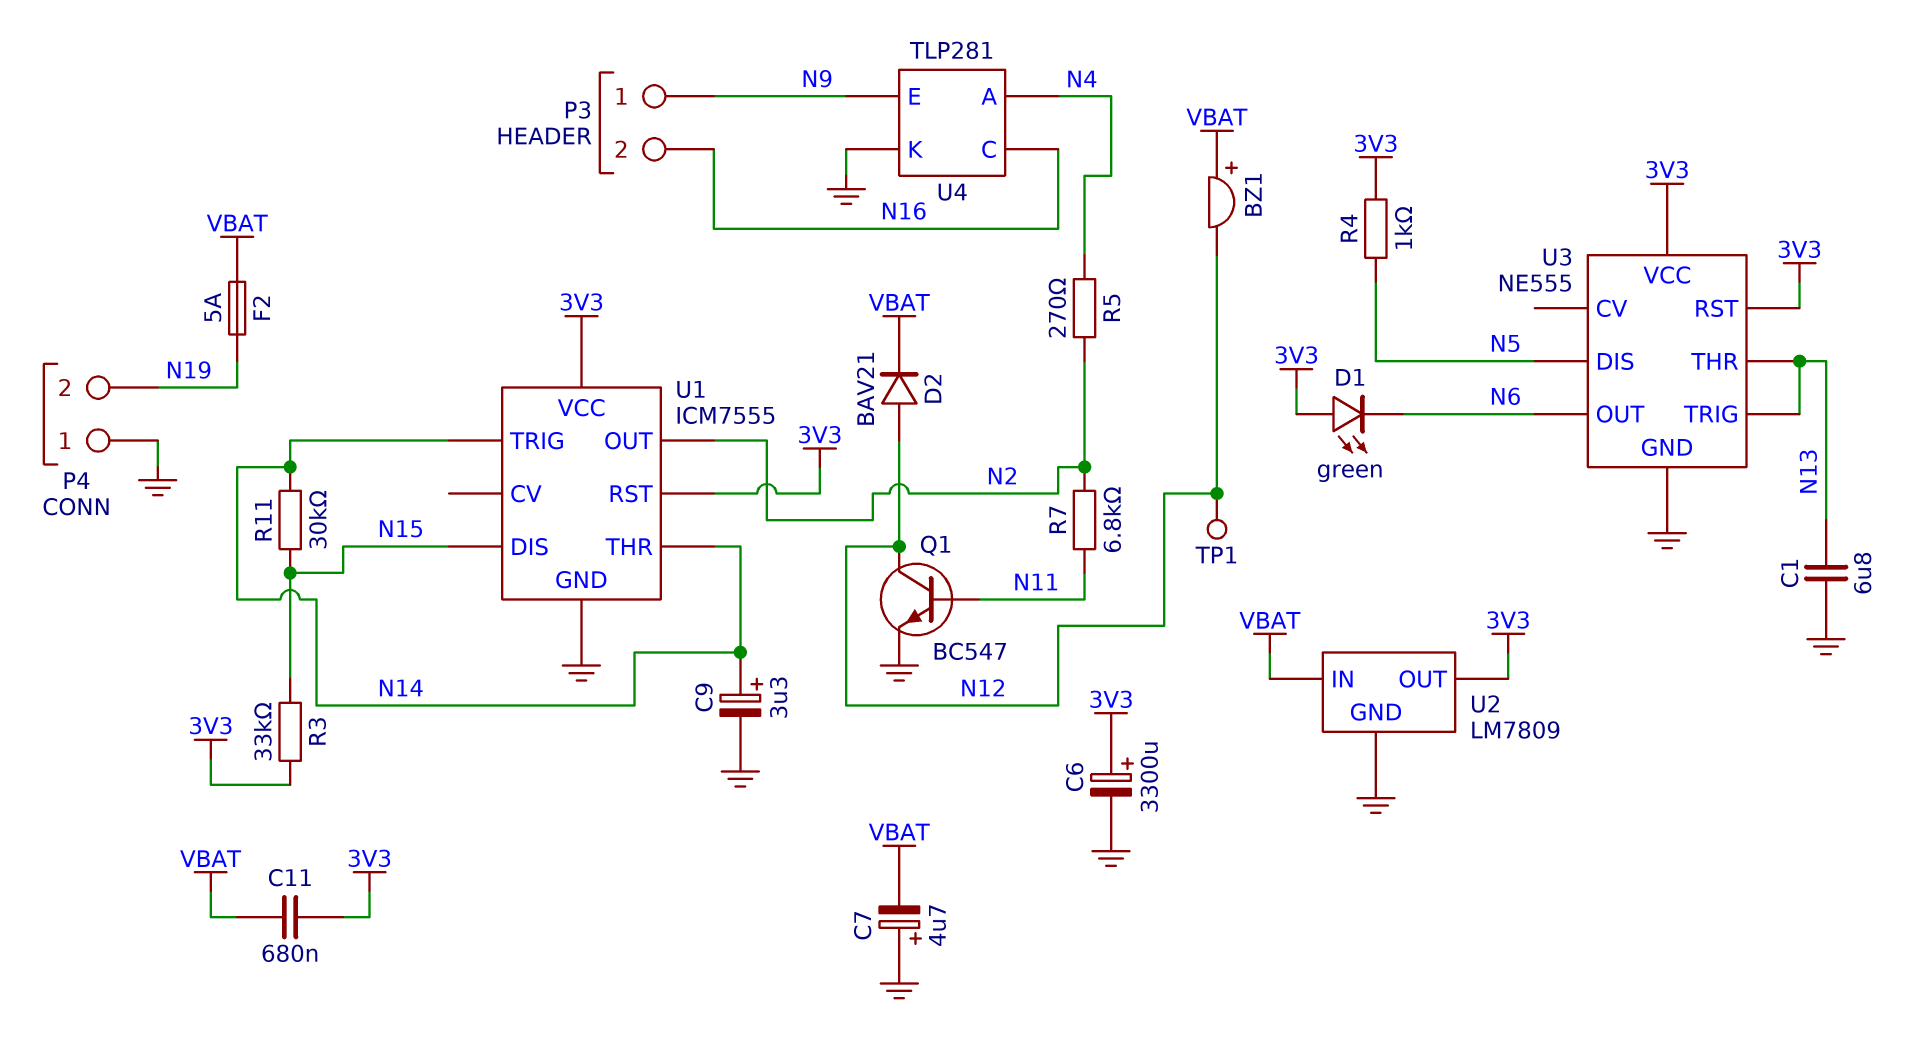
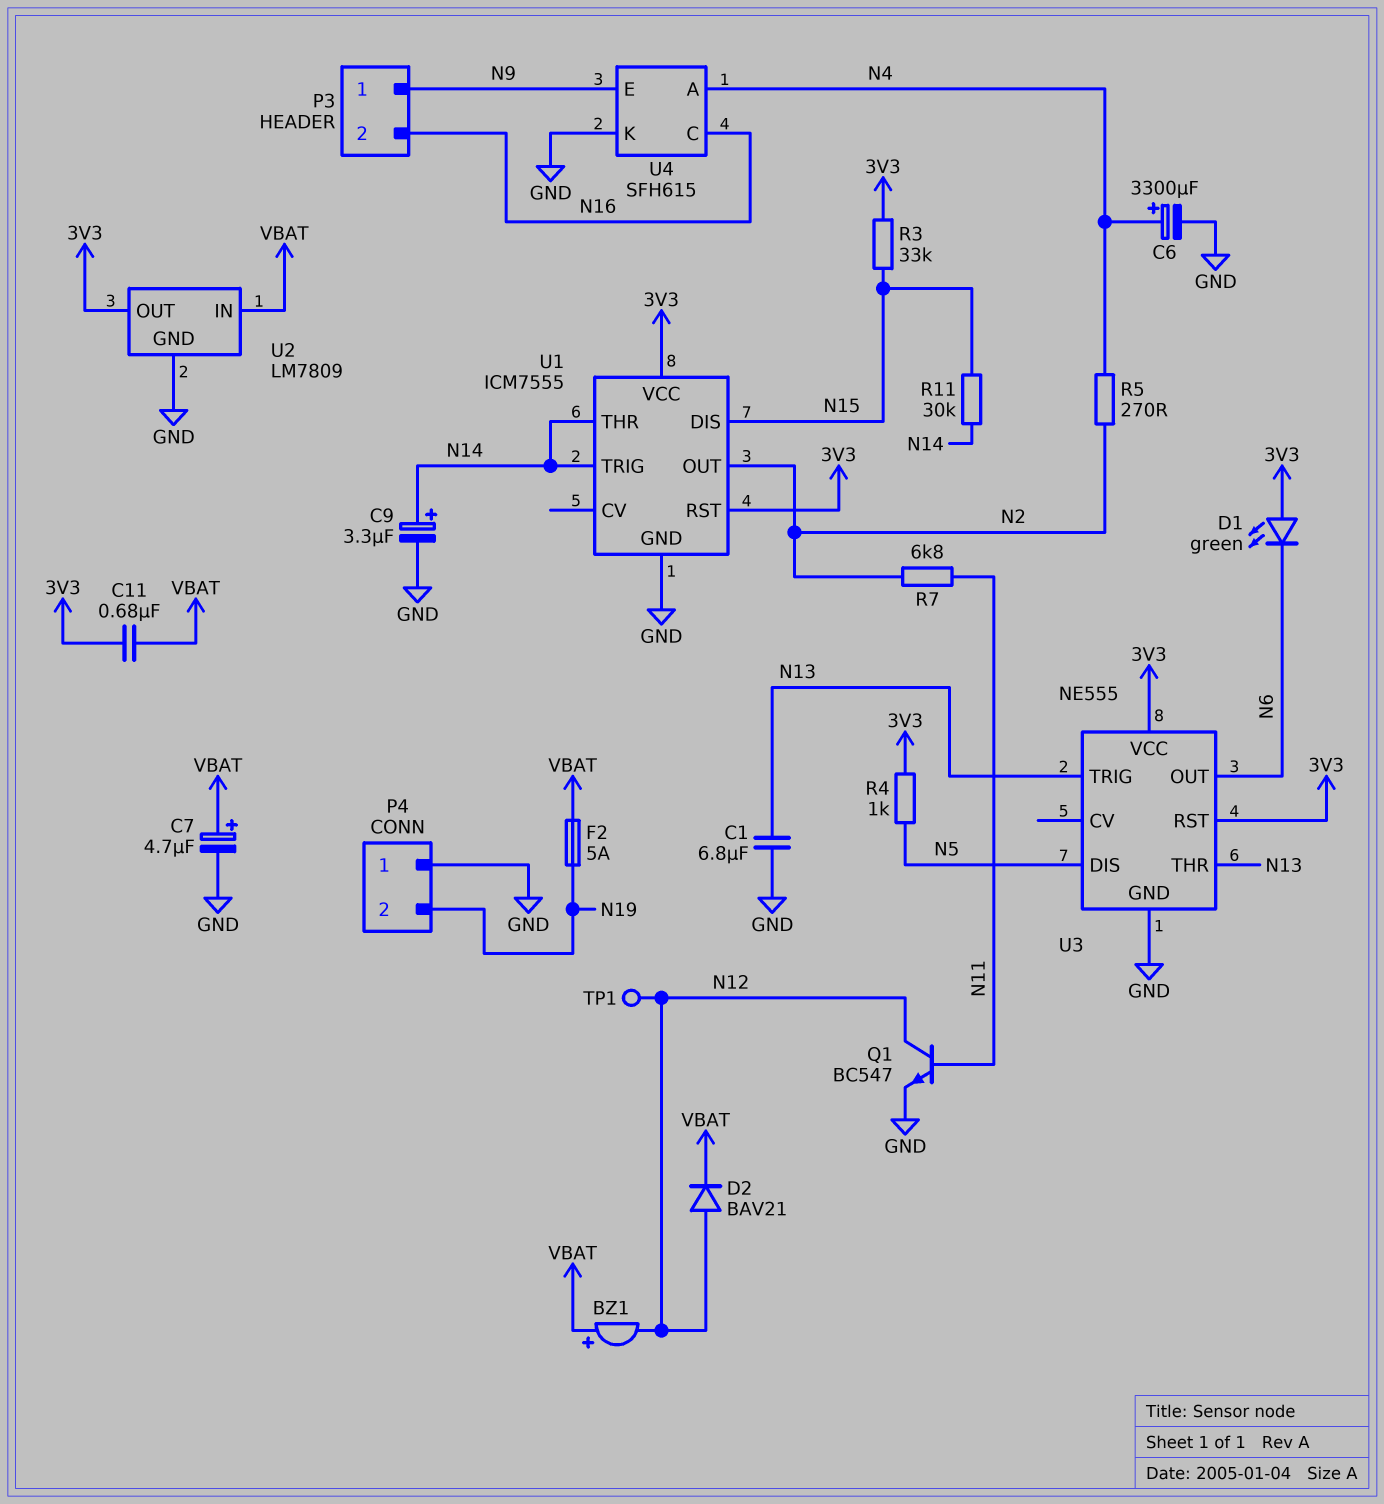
C6: 3300uF (plus 3V3, minus GND) -> 3300uF (plus N4, minus GND)
C7: 4.7uF (plus GND, minus VBAT) -> 4.7uF (plus VBAT, minus GND)
U4: TLP281 -> SFH615

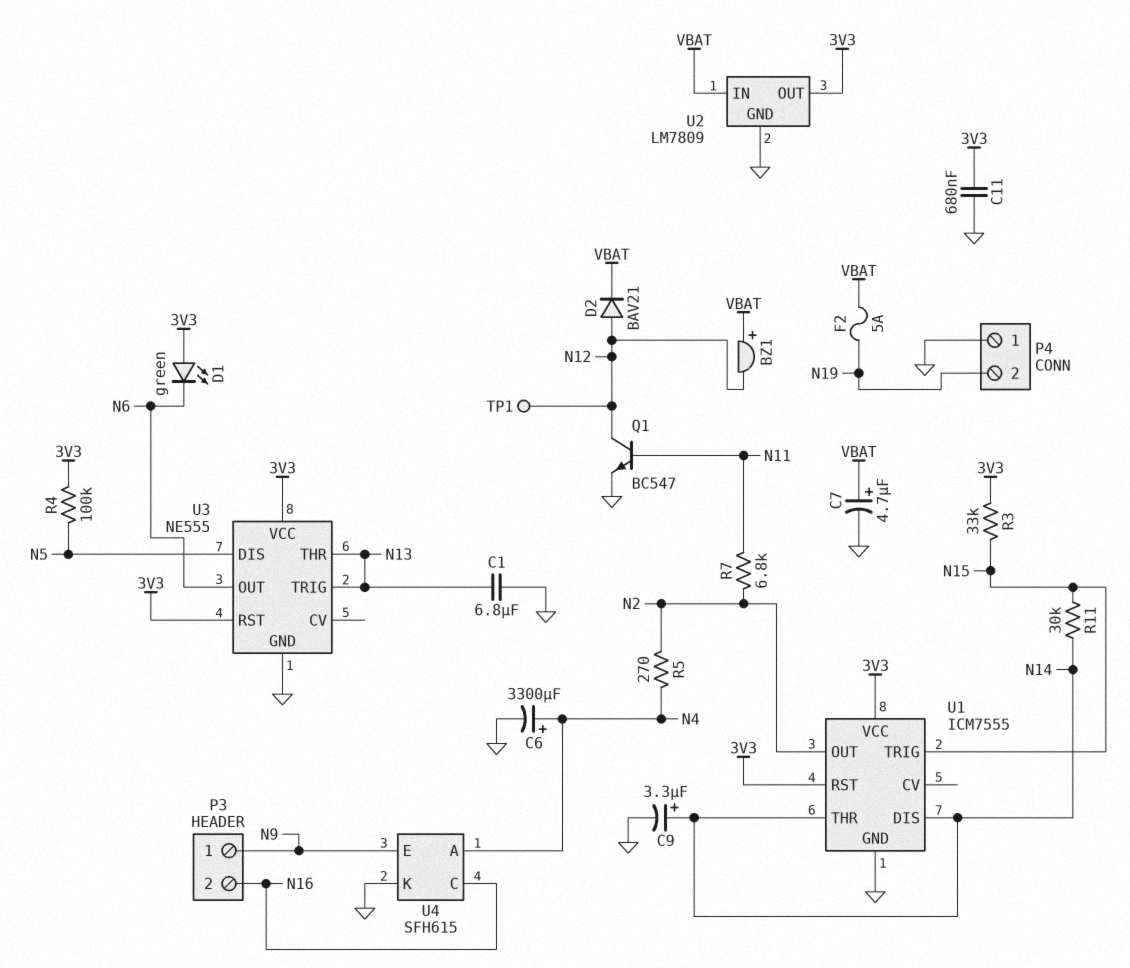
C11: 680nF (3V3, VBAT) -> 680nF (3V3, GND)
R4: 1k (3V3, N5) -> 100k (3V3, N5)
U1 pin DIS: N15 -> N14
U1 pin TRIG: N14 -> N15

